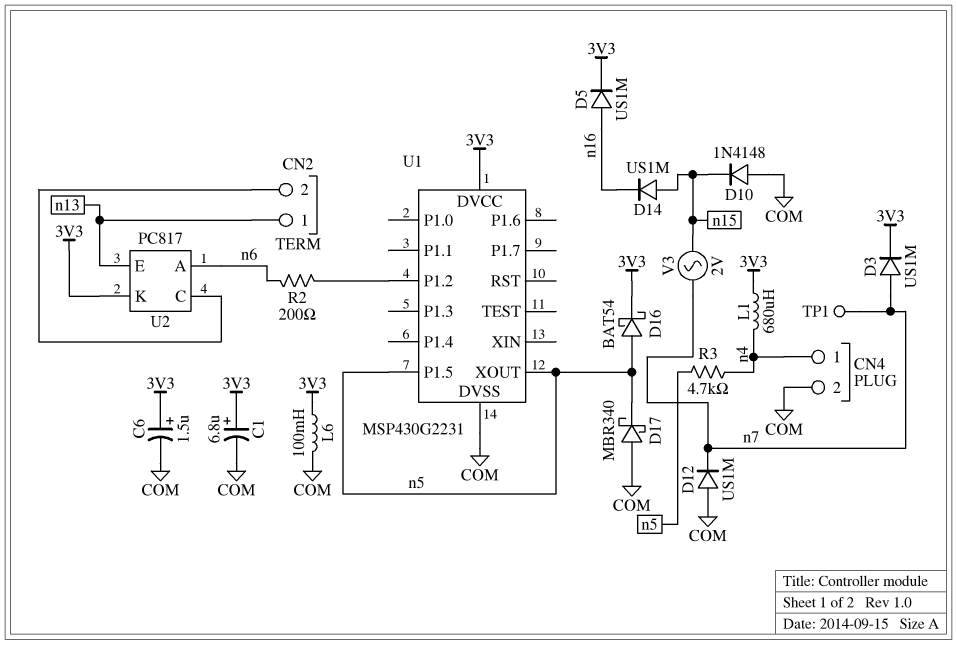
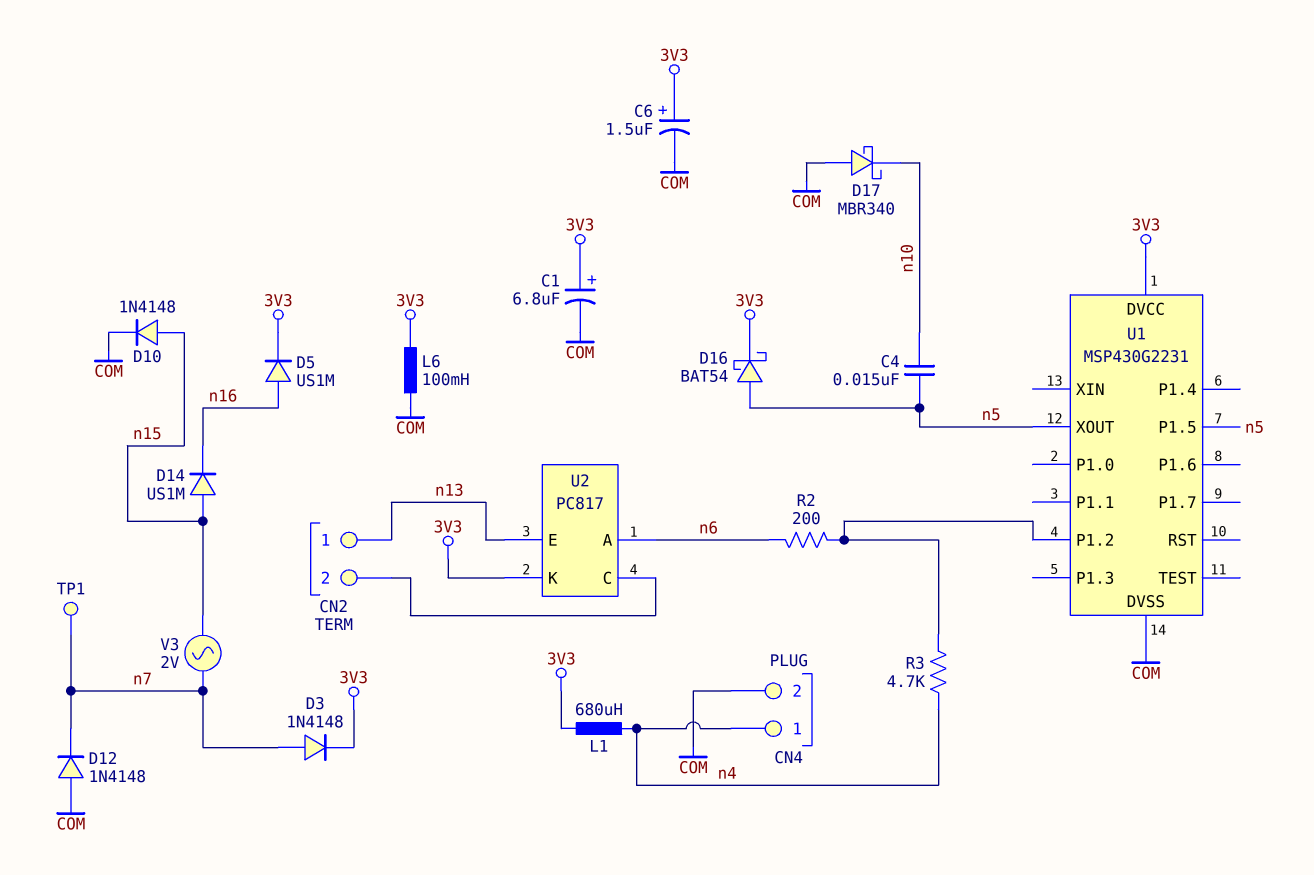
C4: none -> 15nF (n5, n10)
D3: diode US1M (A n7, K 3V3) -> diode 1N4148 (A n7, K 3V3)
D10: diode 1N4148 (A COM, K n15) -> diode 1N4148 (A n15, K COM)
D12: diode US1M (A COM, K n7) -> diode 1N4148 (A COM, K n7)
D17: schottky MBR340 (A COM, K n5) -> schottky MBR340 (A COM, K n10)
R3: 4.7k (n4, n5) -> 4.7k (U1/P1.2, n4)

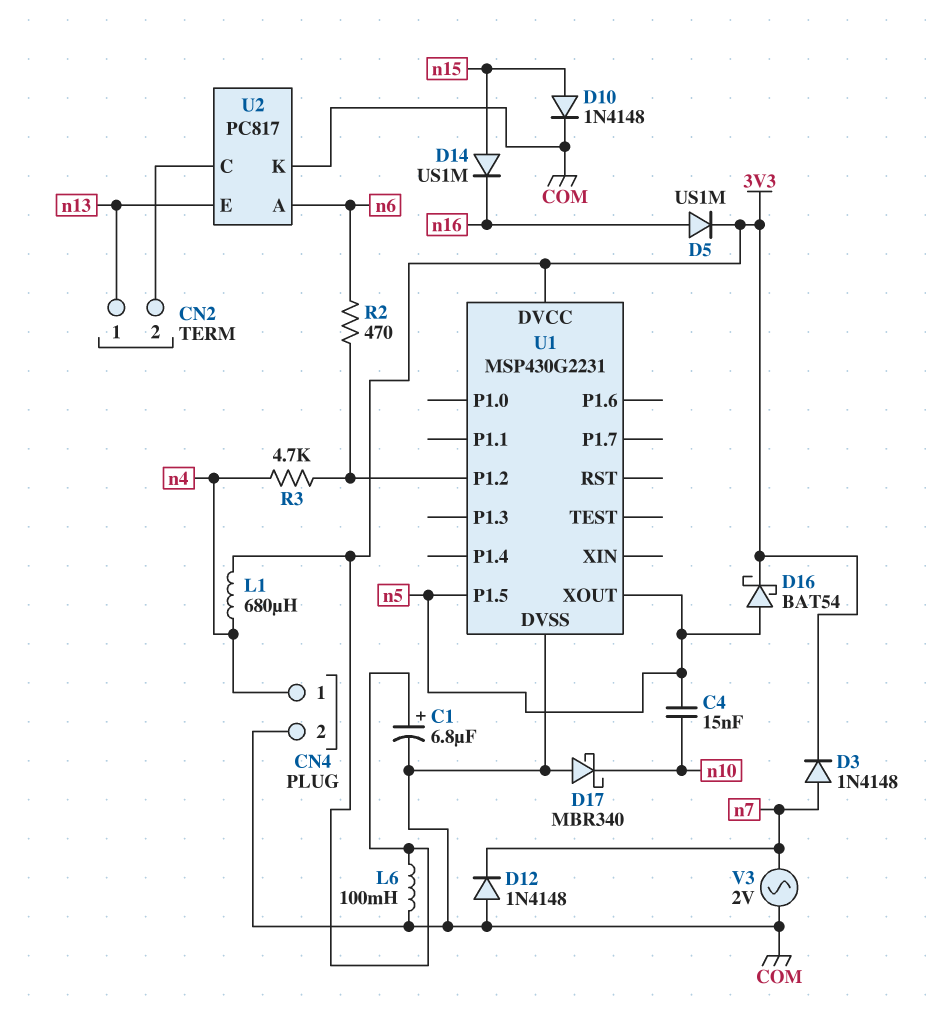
C6: 1.5uF (plus 3V3, minus COM) -> none
R2: 200 (U1/P1.2, n6) -> 470 (U1/P1.2, n6)
TP1: test point (n7) -> none
U2 pin K: 3V3 -> COM
V3: AC 2V (n7, n15) -> AC 2V (COM, n7)

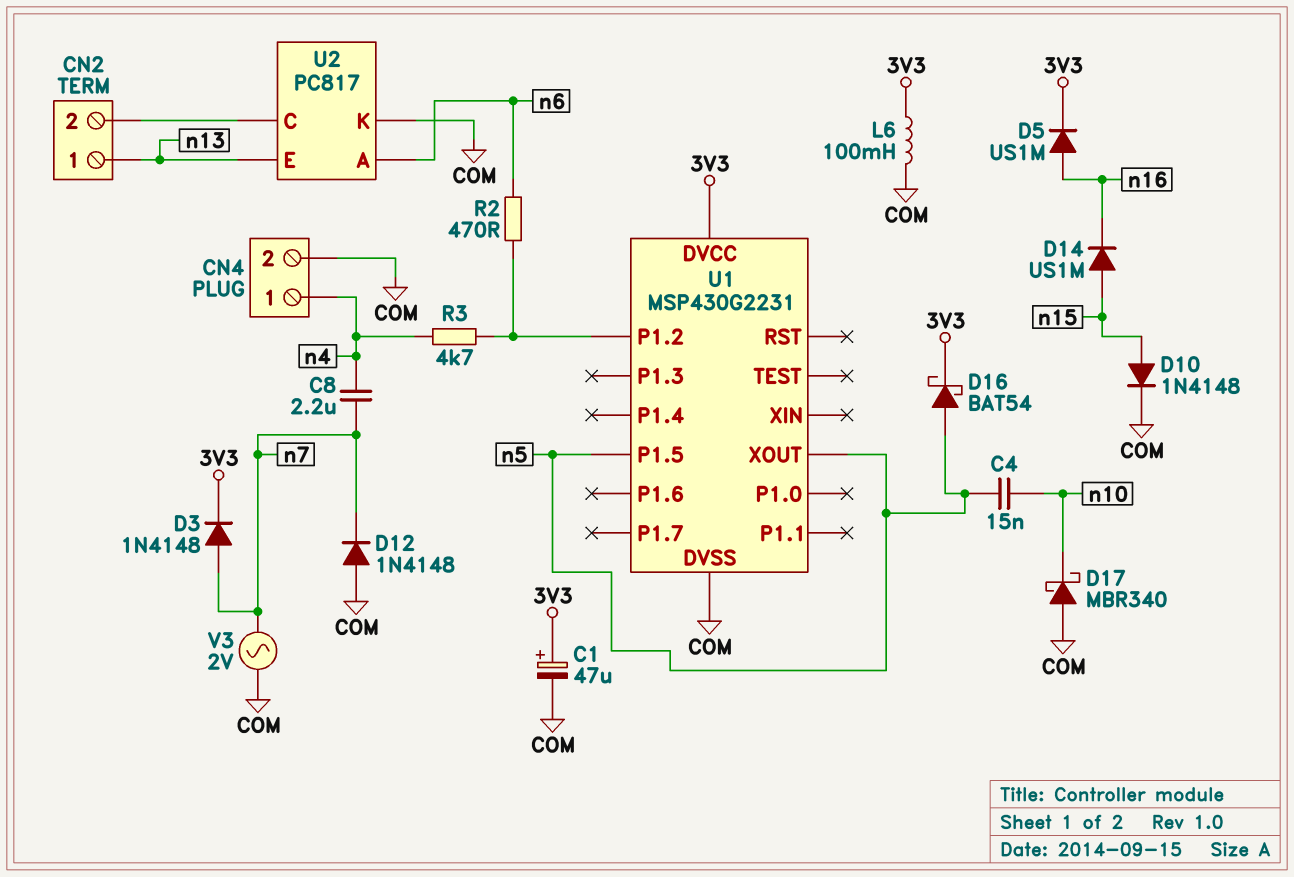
C1: 6.8uF (plus 3V3, minus COM) -> 47uF (plus 3V3, minus COM)
C8: none -> 2.2uF (n4, n7)
L1: 680uH (3V3, n4) -> none

